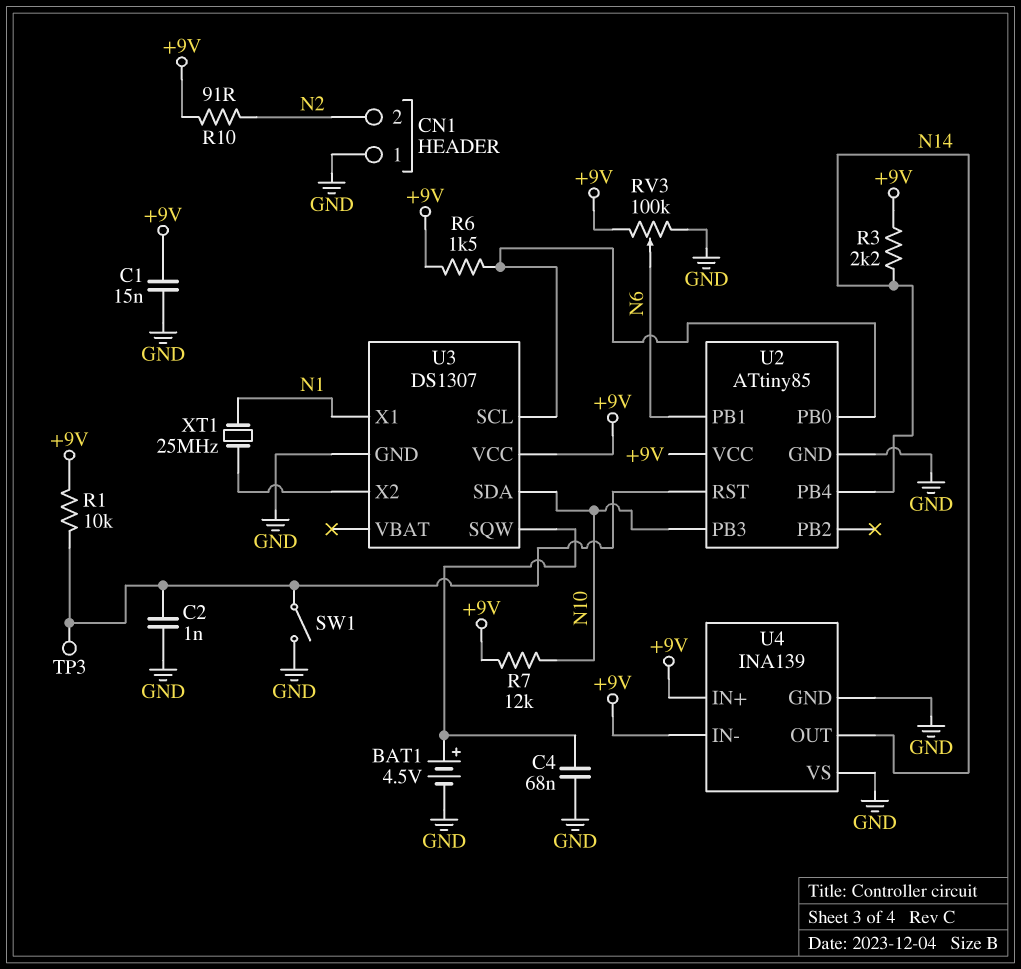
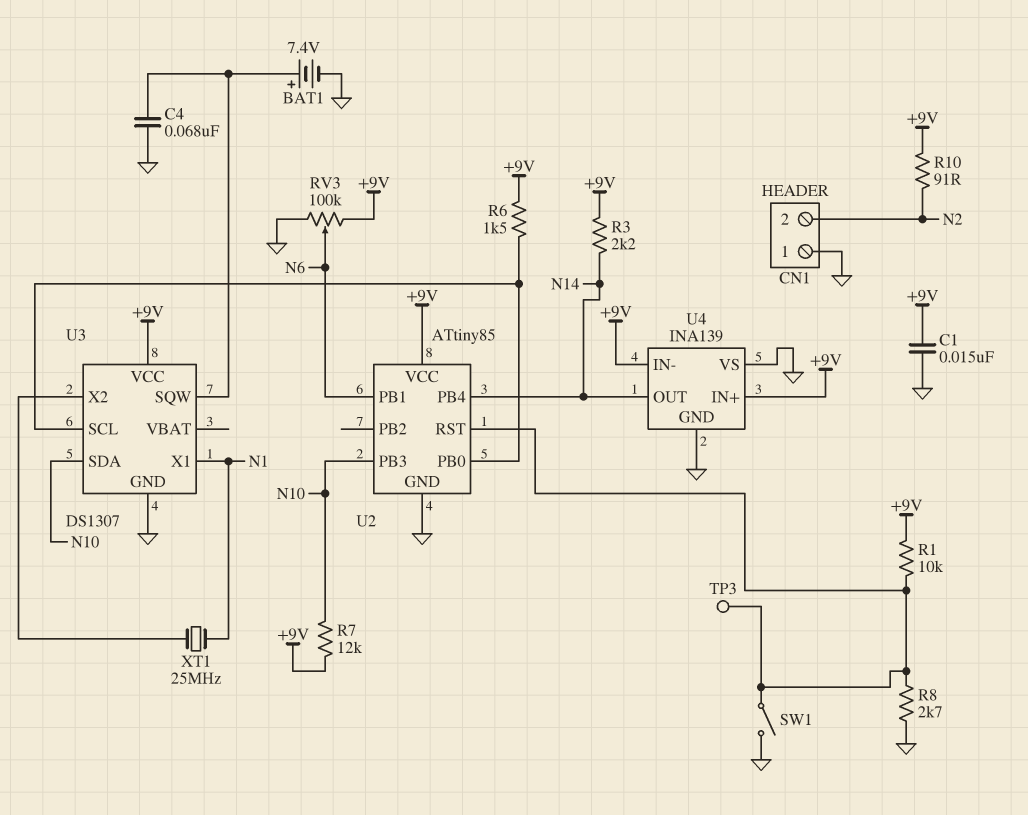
BAT1: 4.5V (plus U3/SQW, minus GND) -> 7.4V (plus U3/SQW, minus GND)
C2: 1nF (GND, U2/RST) -> none
R8: none -> 2.7k (GND, U2/RST)

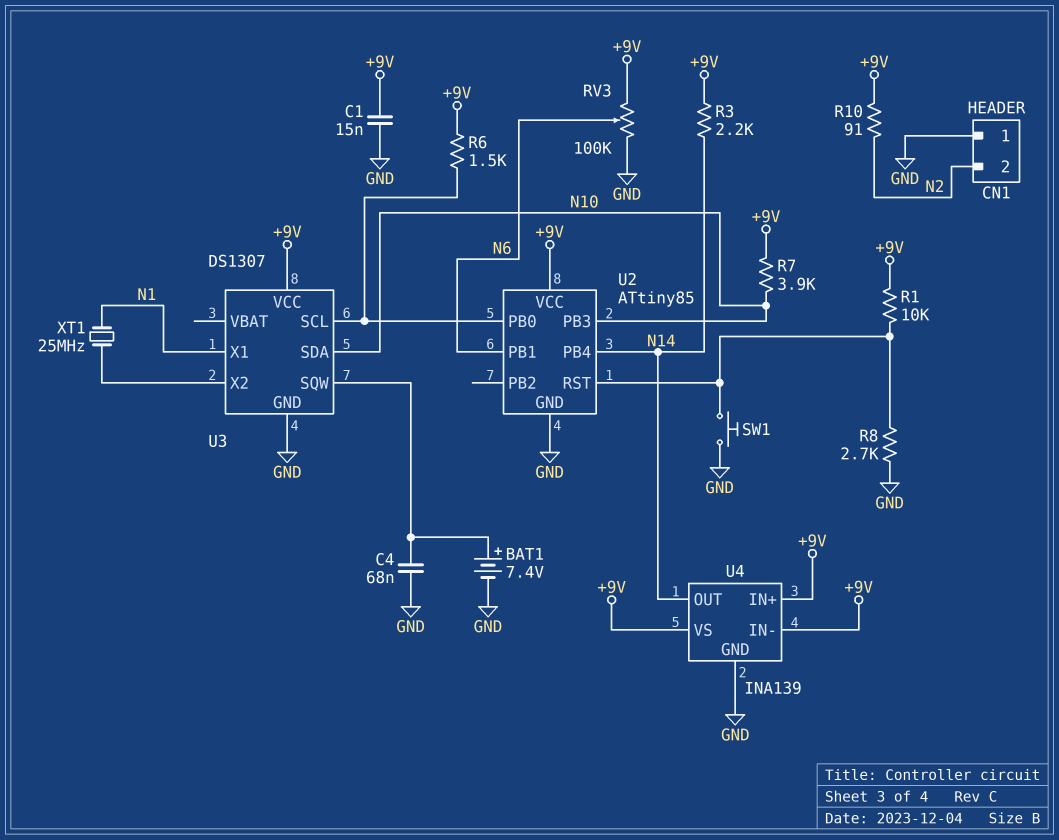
R7: 12k (+9V, N10) -> 3.9k (+9V, N10)
SW1: switch (GND, U2/RST) -> button (GND, U2/RST)
TP3: test point (U2/RST) -> none
U4 pin VS: GND -> +9V

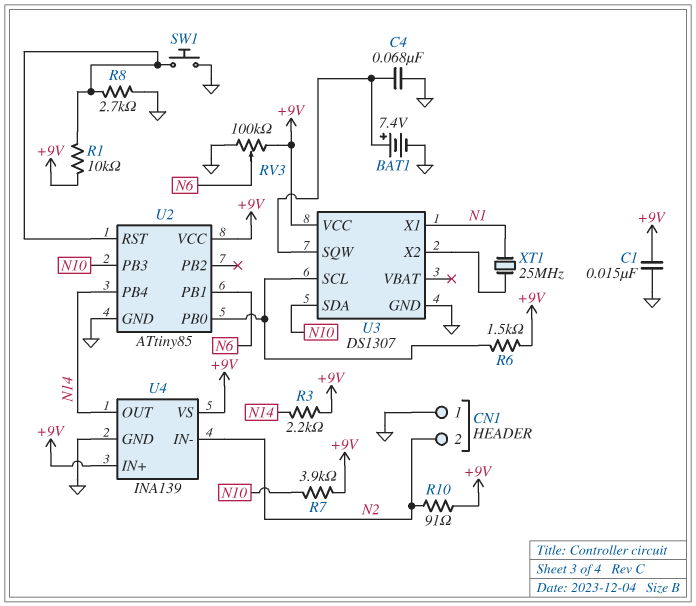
U4 pin IN-: +9V -> N2

